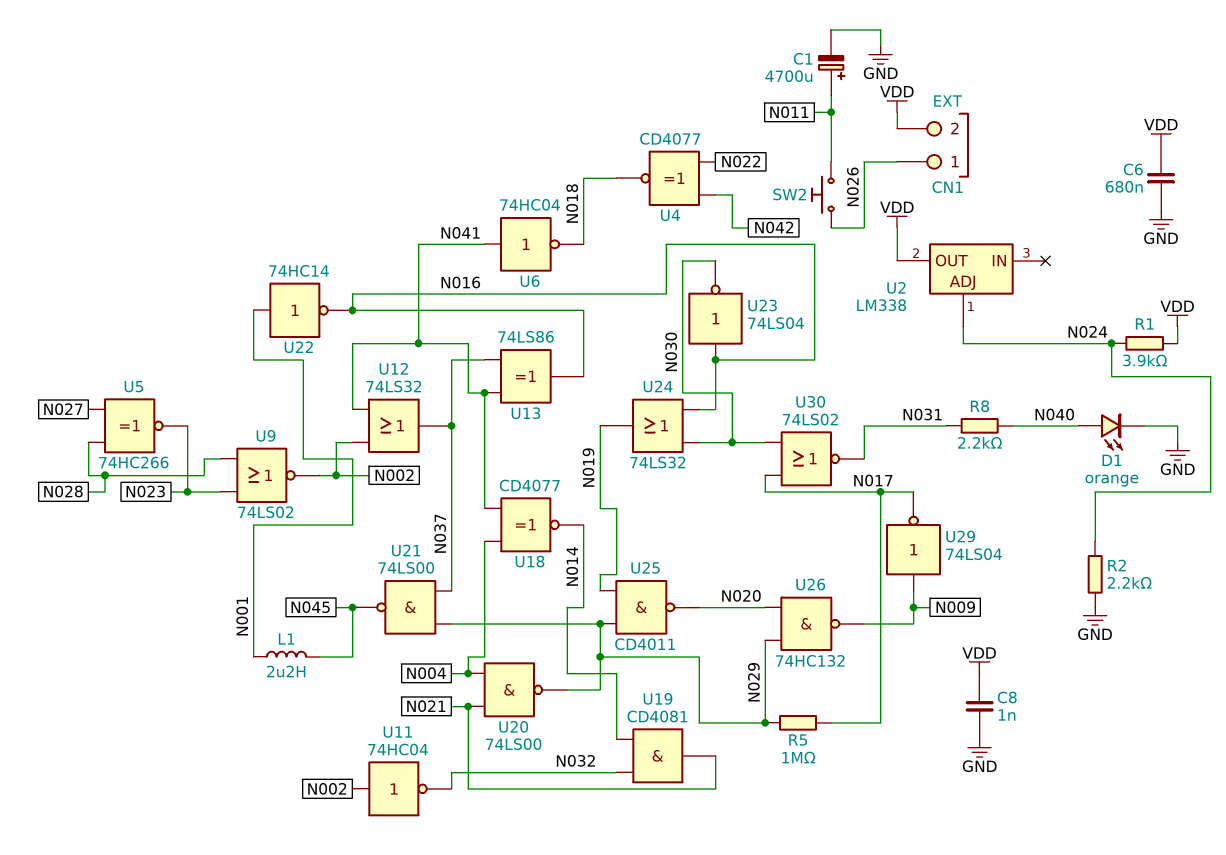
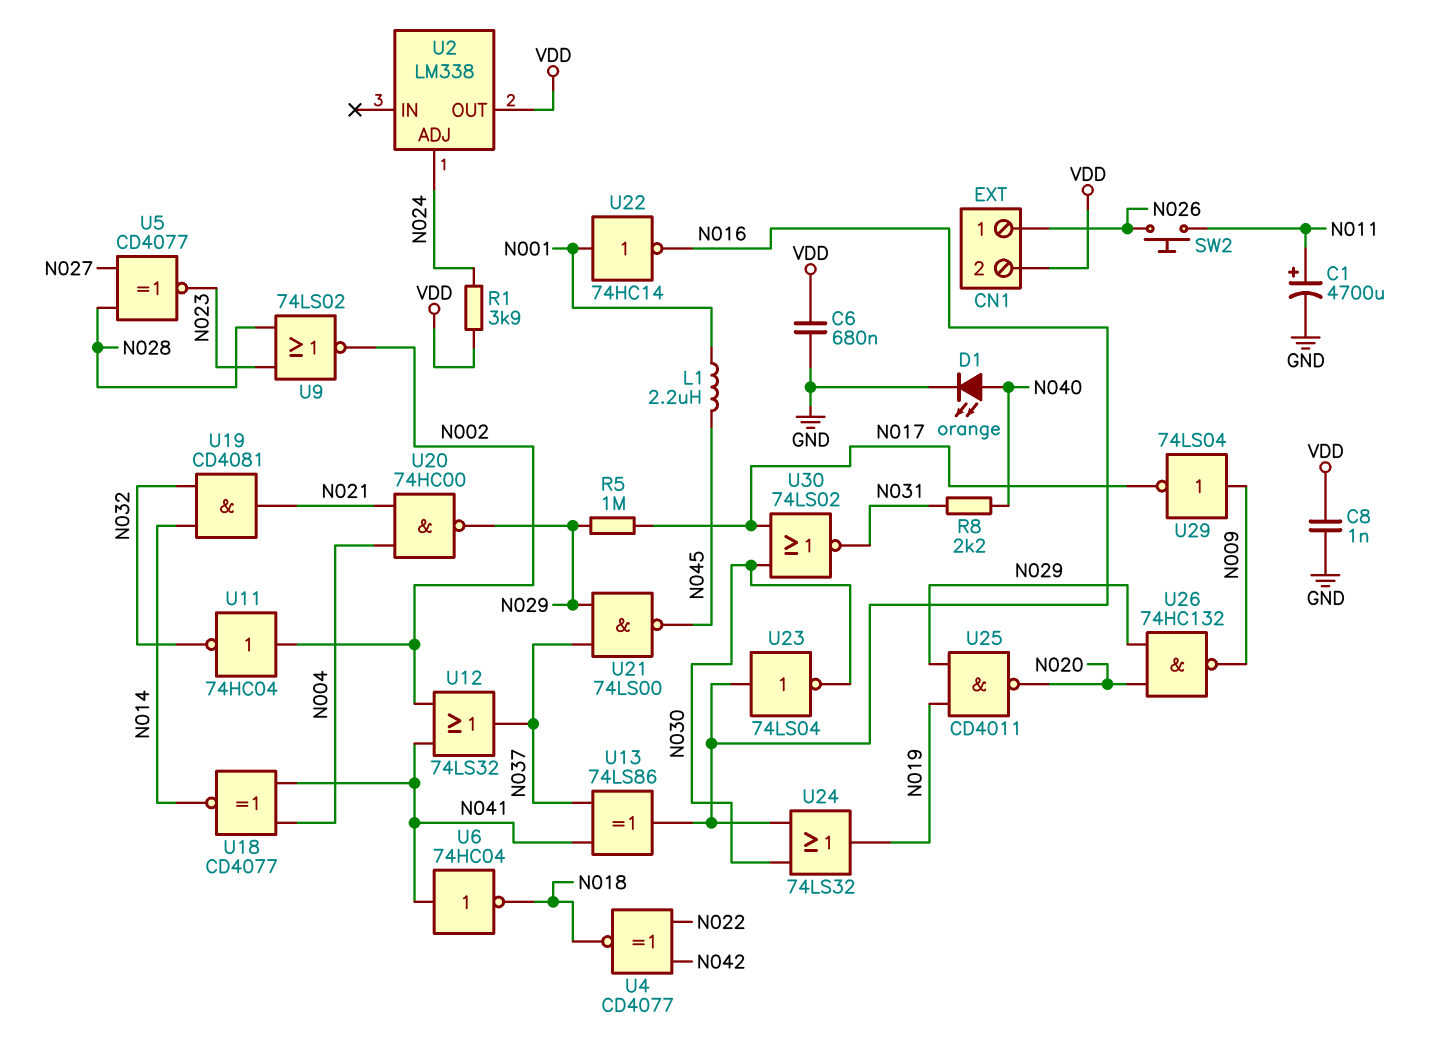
R2: 2.2k (GND, N024) -> none
U5: XNOR 74HC266 (in N027, in N028, out N023) -> XNOR CD4077 (in N027, in N028, out N023)
U20: NAND 74LS00 (in N004, in N021, out N029) -> NAND 74HC00 (in N004, in N021, out N029)

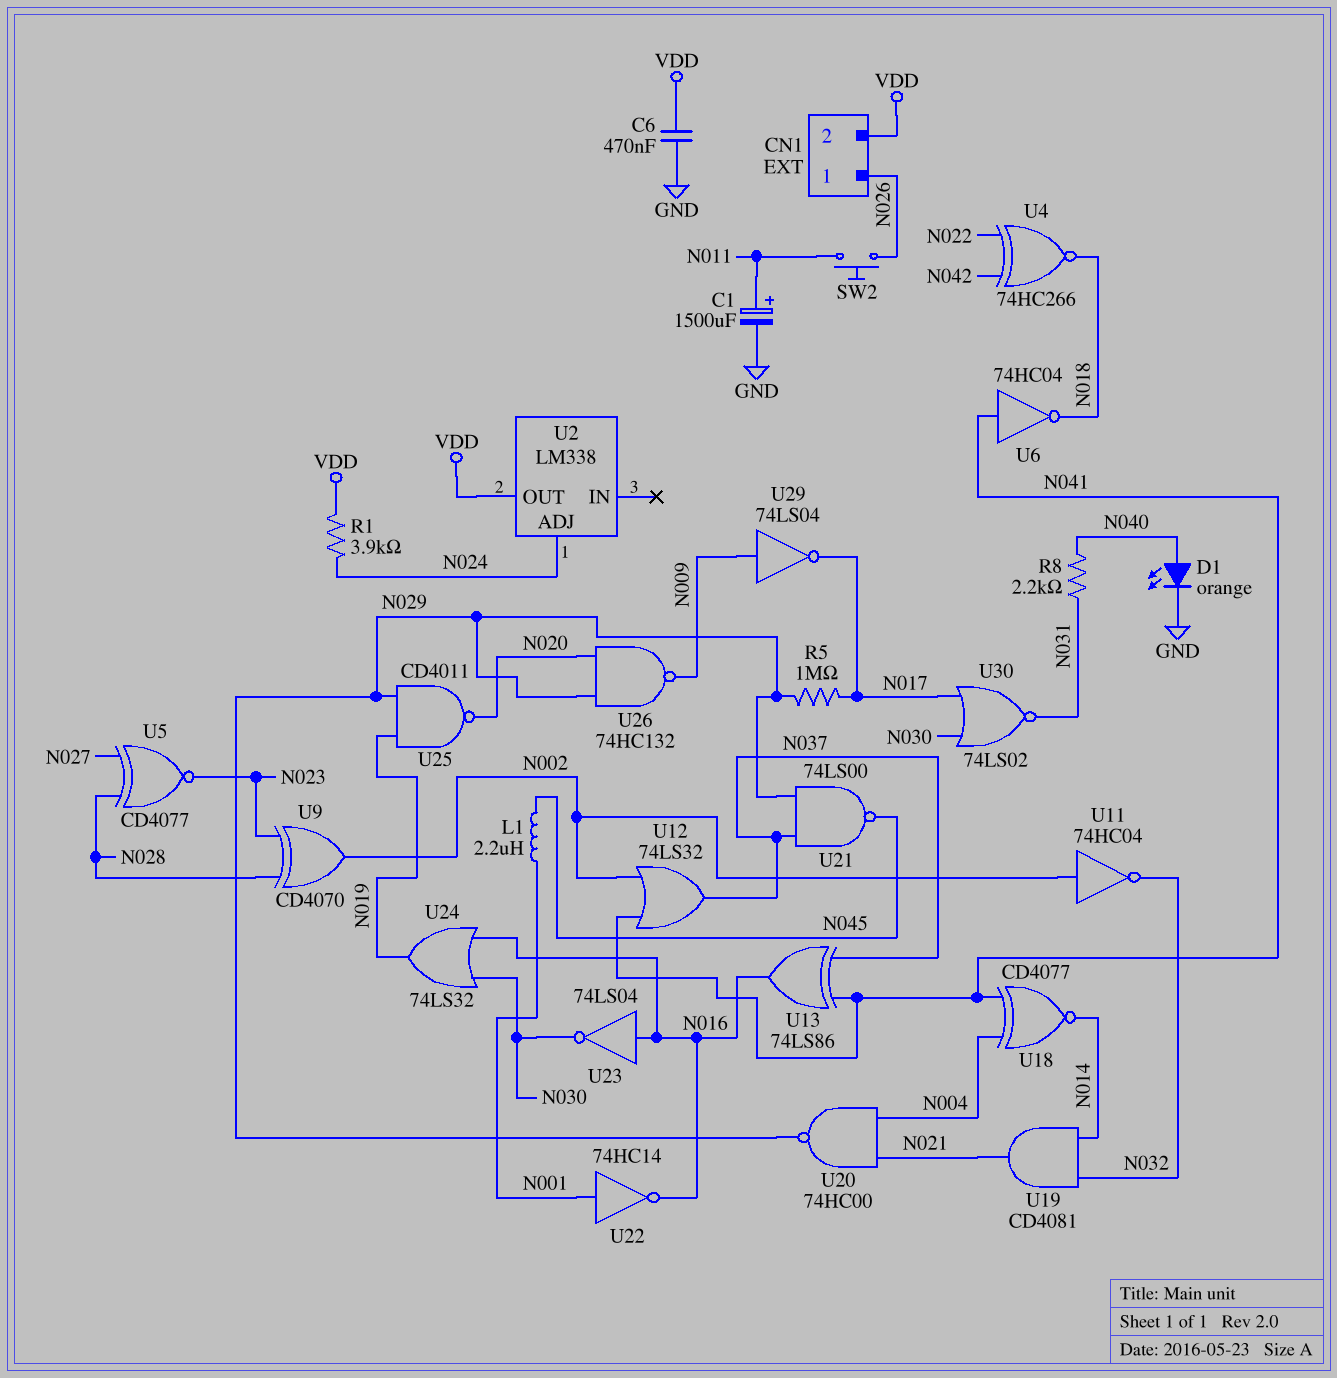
C1: 4700uF (plus N011, minus GND) -> 1500uF (plus N011, minus GND)
C6: 680nF (GND, VDD) -> 470nF (GND, VDD)
C8: 1nF (GND, VDD) -> none
U4: XNOR CD4077 (in N022, in N042, out N018) -> XNOR 74HC266 (in N022, in N042, out N018)
U9: NOR 74LS02 (in N023, in N028, out N002) -> XOR CD4070 (in N023, in N028, out N002)

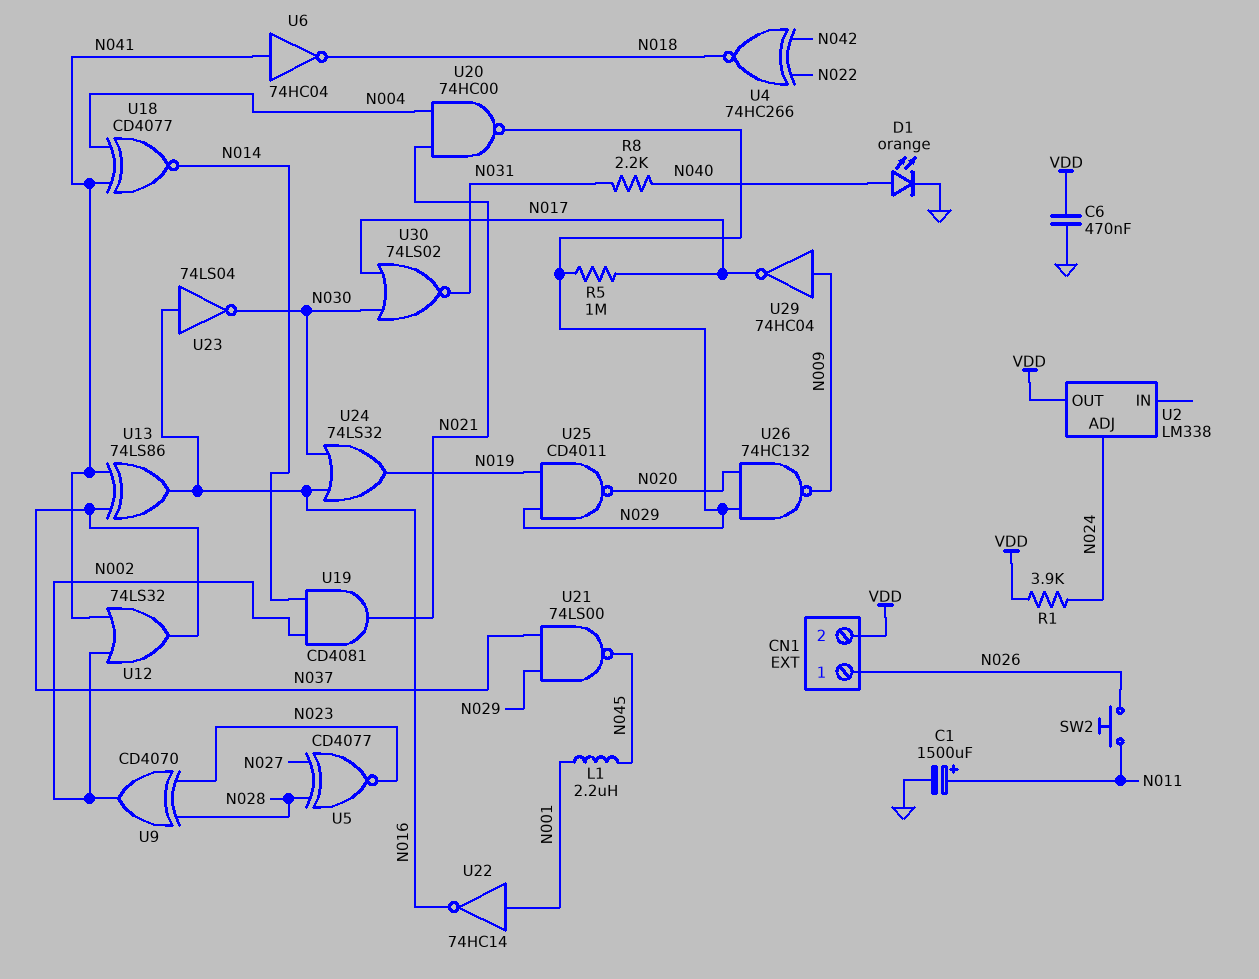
U11: NOT 74HC04 (in N002, out N032) -> none
U19: AND CD4081 (in N014, in N032, out N021) -> AND CD4081 (in N002, in N014, out N021)
U29: NOT 74LS04 (in N009, out N017) -> NOT 74HC04 (in N009, out N017)

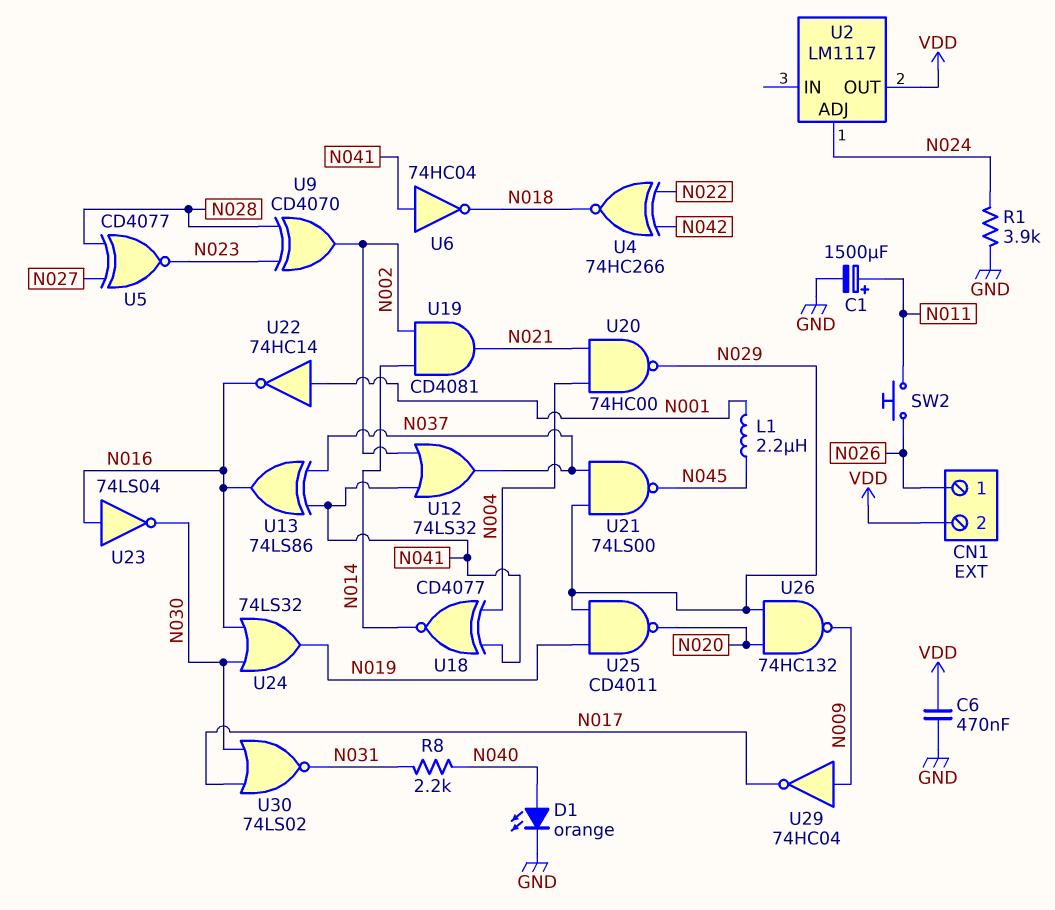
R1: 3.9k (N024, VDD) -> 3.9k (GND, N024)
R5: 1M (N017, N029) -> none
U2: LM338 -> LM1117

